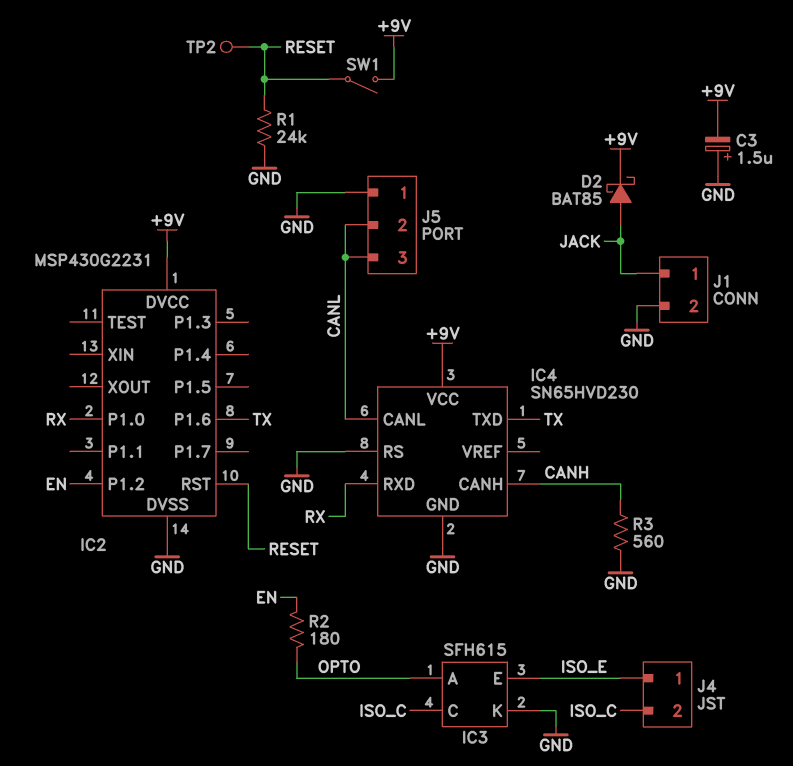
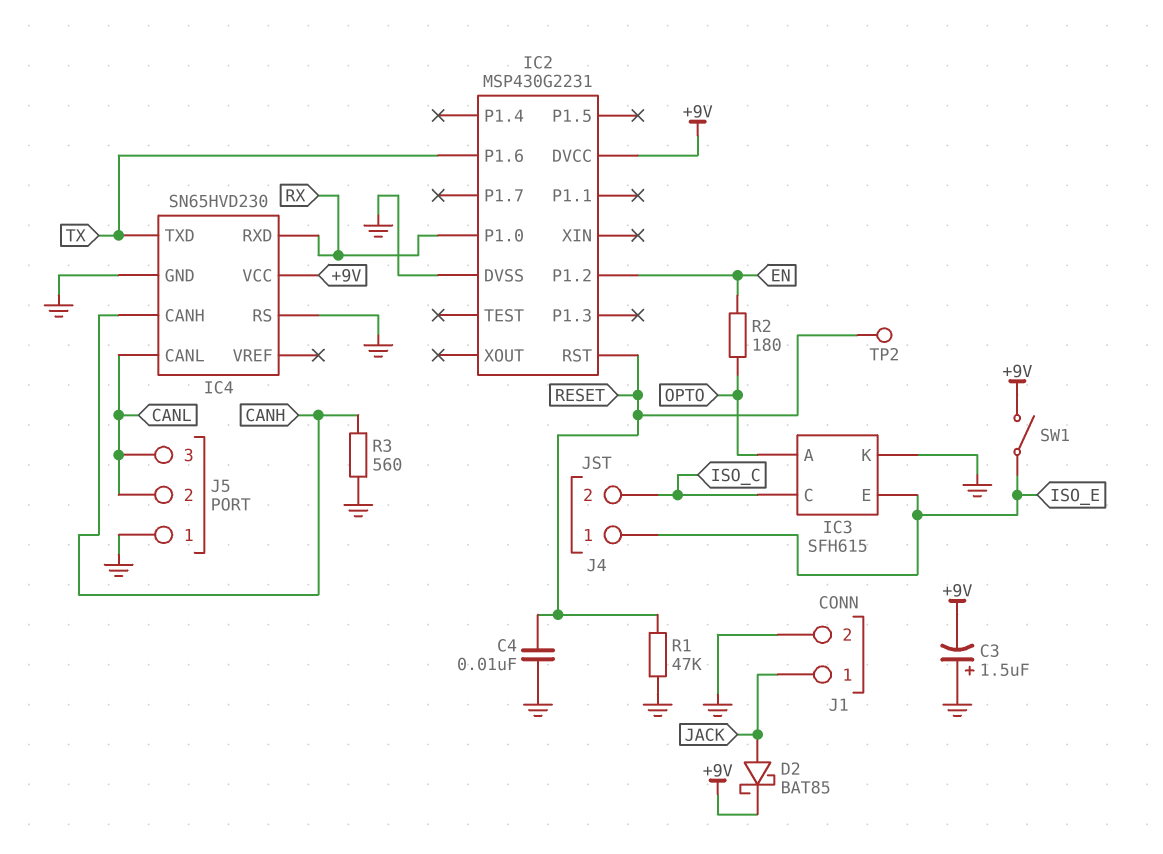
C4: none -> 10nF (GND, RESET)
R1: 24k (GND, RESET) -> 47k (GND, RESET)
SW1: switch (+9V, RESET) -> switch (+9V, ISO_E)

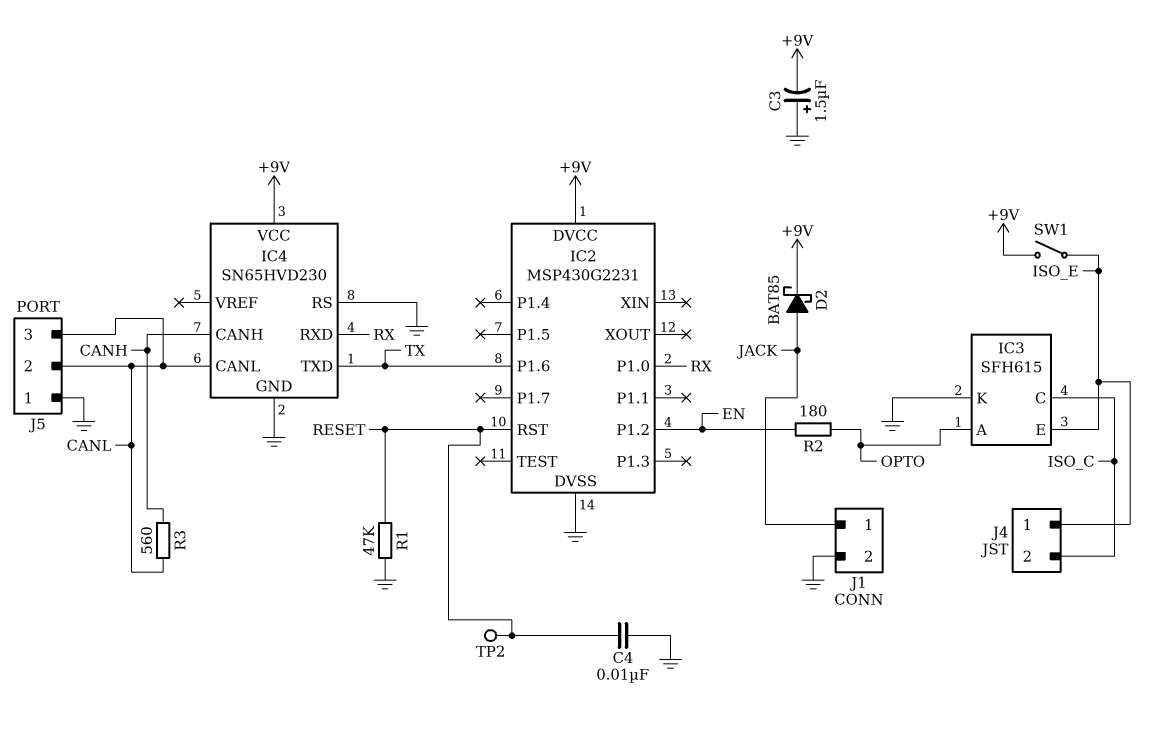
R3: 560 (CANH, GND) -> 560 (CANH, CANL)

